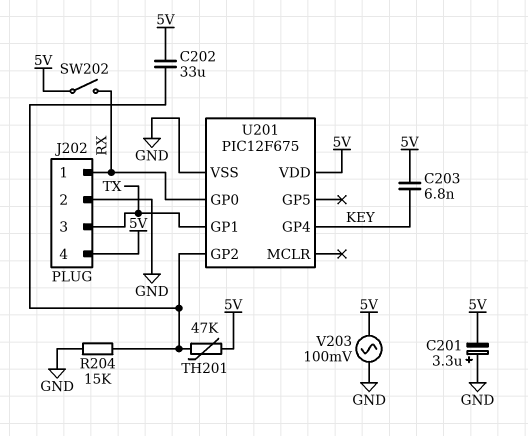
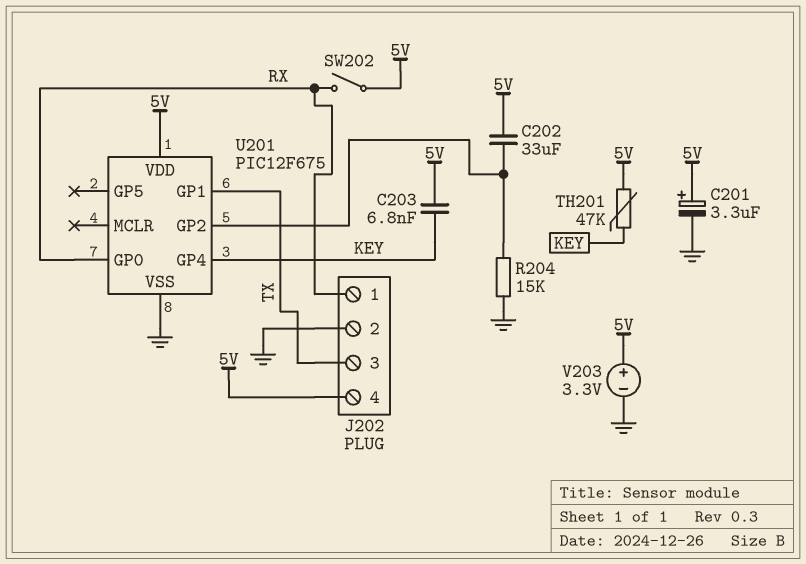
C201: 3.3uF (plus GND, minus 5V) -> 3.3uF (plus 5V, minus GND)
TH201: 47k (5V, U201/GP2) -> 47k (5V, KEY)
V203: AC 100mV (5V, GND) -> 3.3V (plus 5V, minus GND)

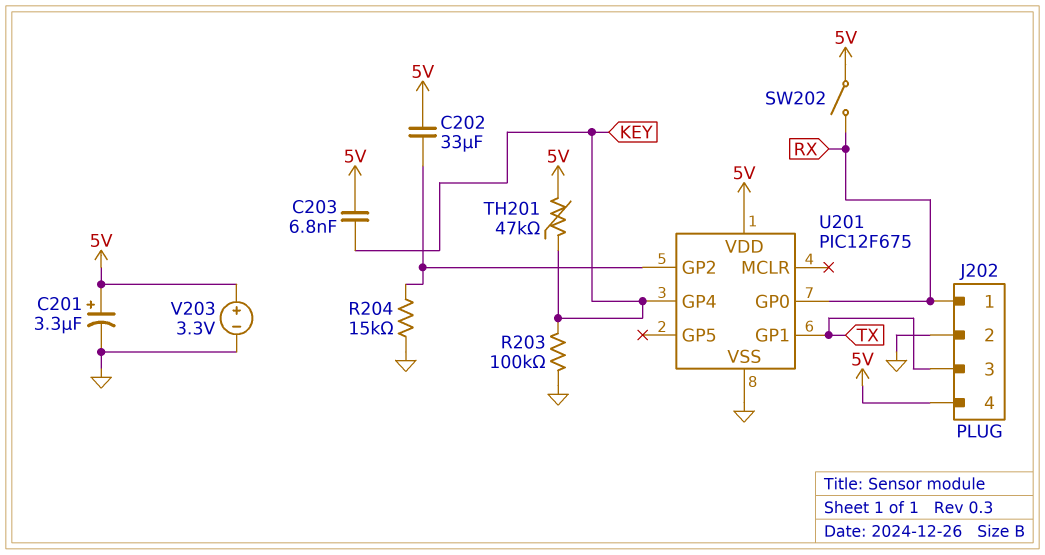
R203: none -> 100k (GND, KEY)

